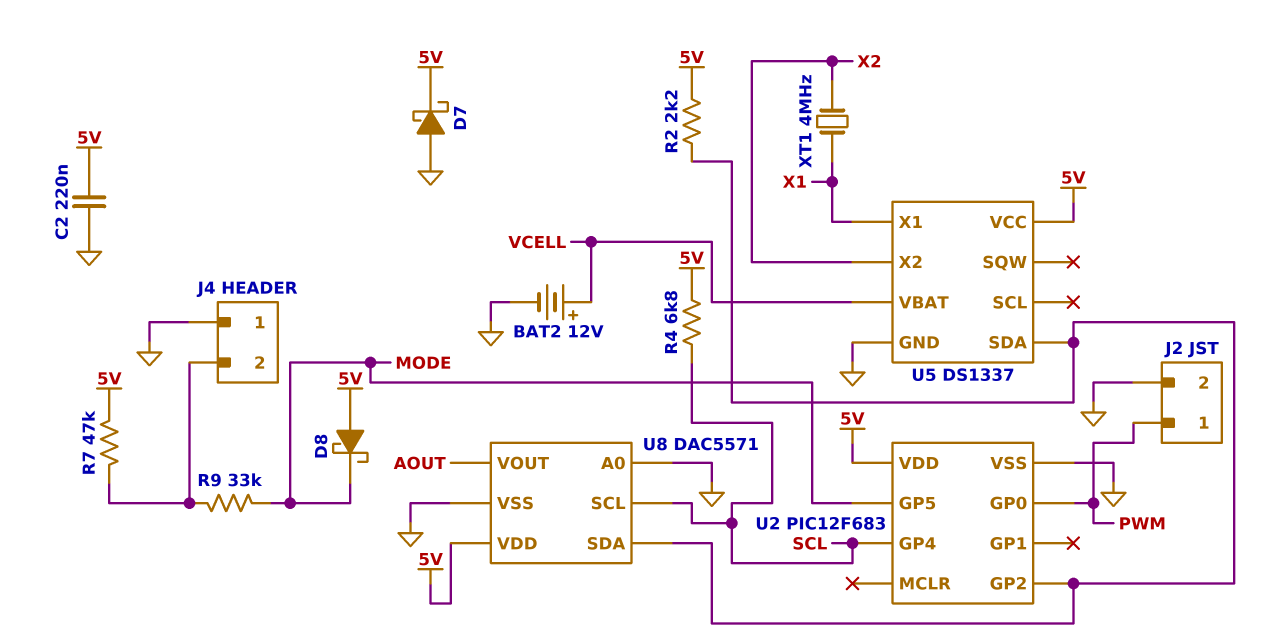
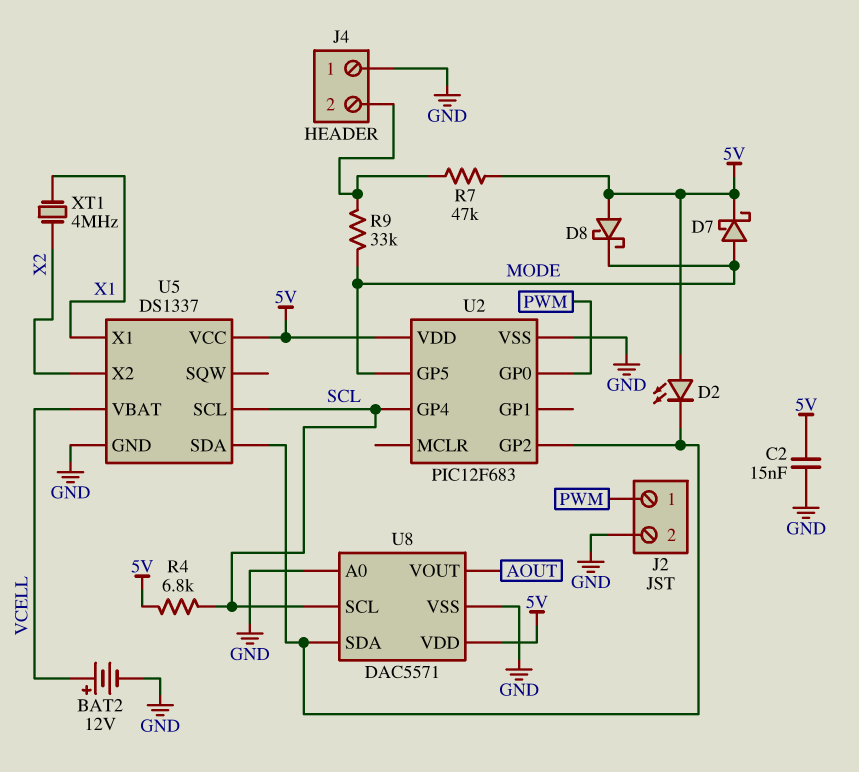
C2: 220nF (5V, GND) -> 15nF (5V, GND)
D2: none -> LED (A 5V, K U2/GP2)
D7: schottky (A GND, K 5V) -> schottky (A MODE, K 5V)
R2: 2.2k (5V, U2/GP2) -> none
U5 pin SCL: none -> SCL

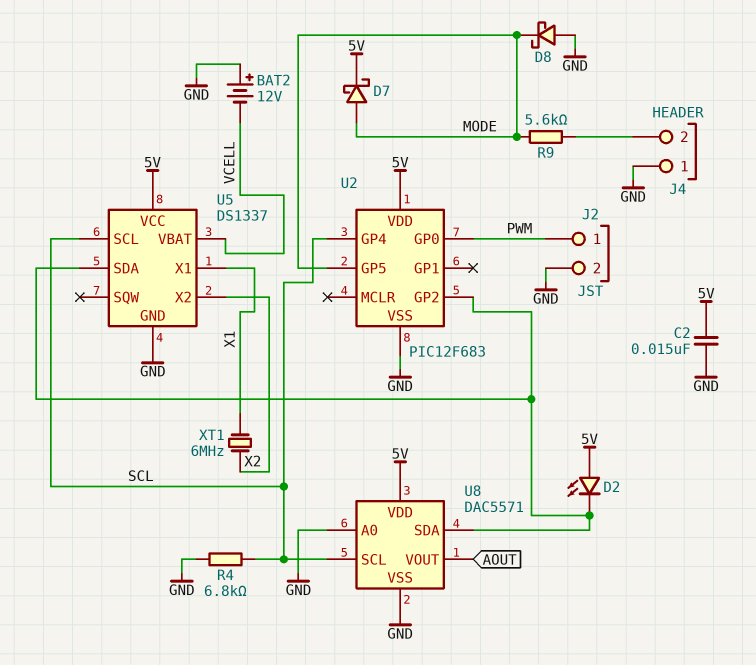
BAT2: 12V (plus VCELL, minus GND) -> 12V (plus GND, minus VCELL)
D8: schottky (A 5V, K MODE) -> schottky (A GND, K MODE)
R4: 6.8k (5V, SCL) -> 6.8k (GND, SCL)
R7: 47k (5V, J4/2) -> none
R9: 33k (J4/2, MODE) -> 5.6k (J4/2, MODE)
XT1: 4MHz (X1, X2) -> 6MHz (X1, X2)

